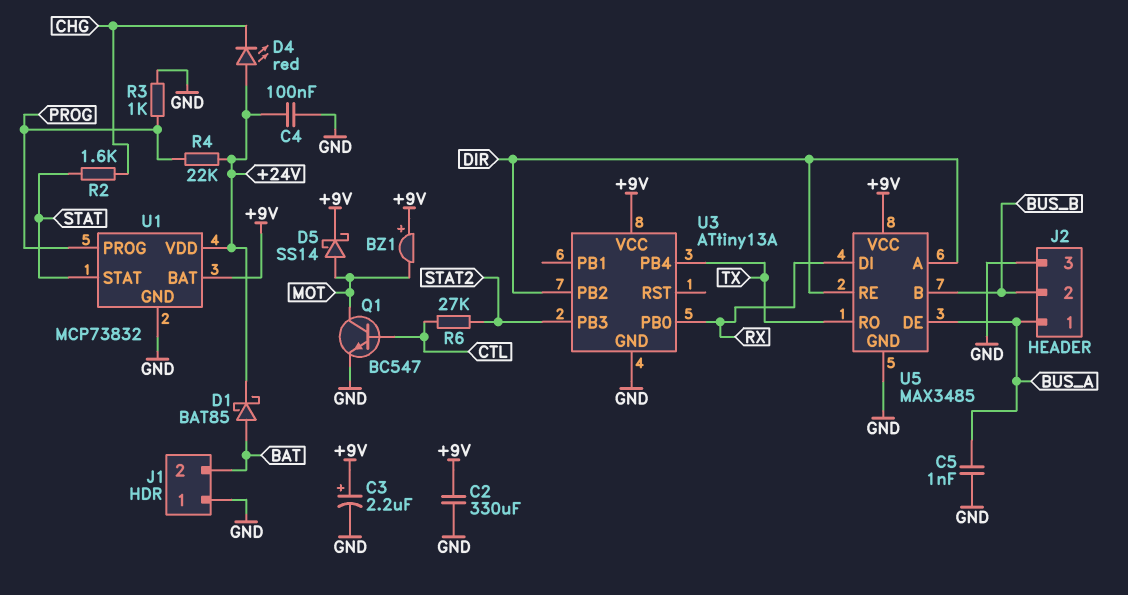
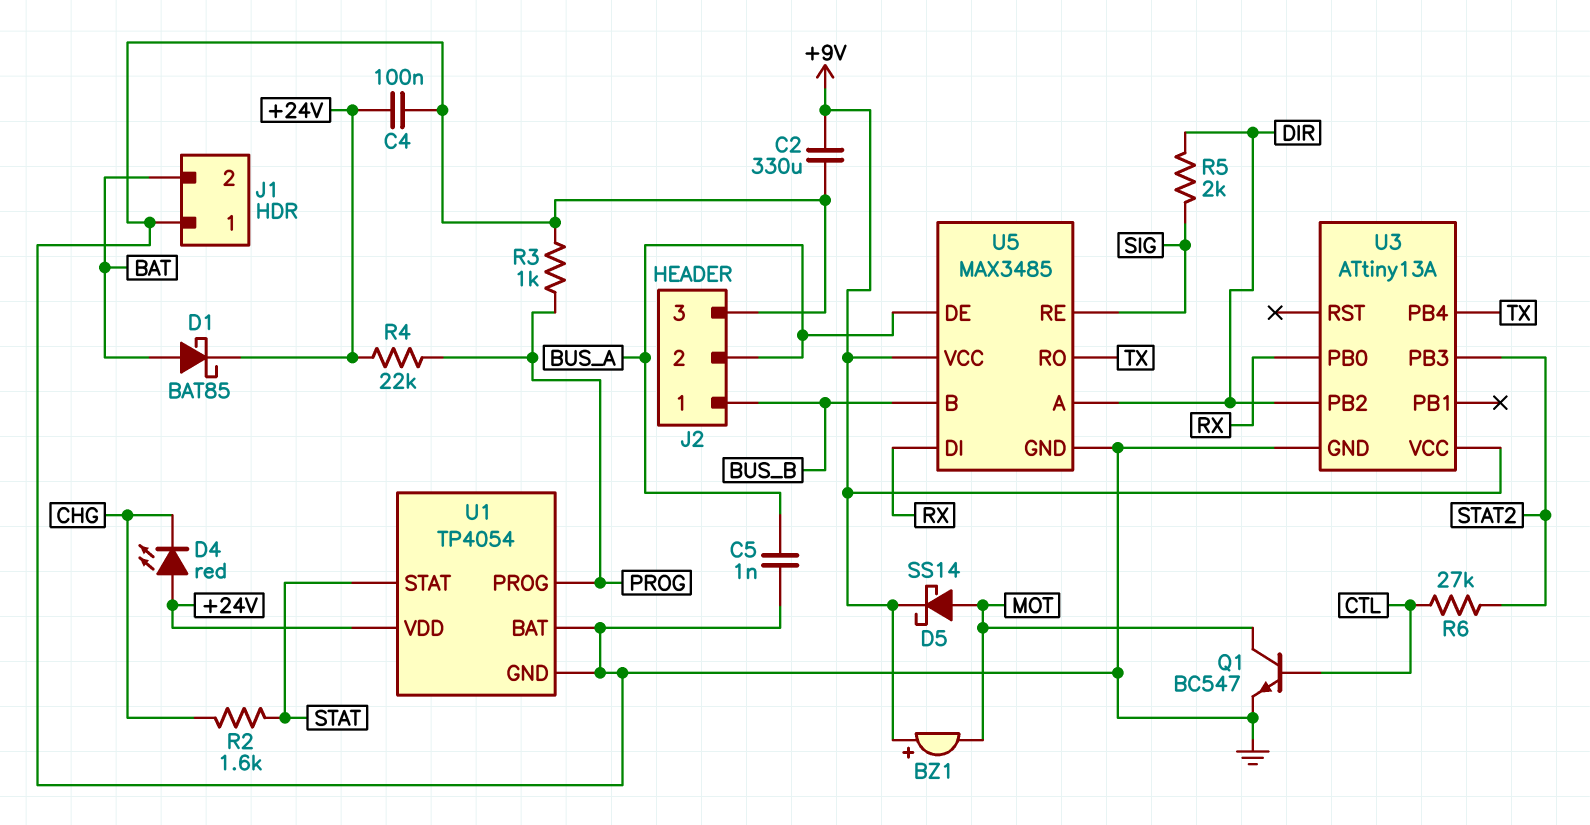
C3: 2.2uF (plus +9V, minus GND) -> none
J2 pin 1: BUS_A -> BUS_B
J2 pin 2: BUS_B -> BUS_A
R5: none -> 2k (DIR, SIG)
U1: MCP73832 -> TP4054
U1 pin BAT: +9V -> GND
U5 pin RE: DIR -> SIG

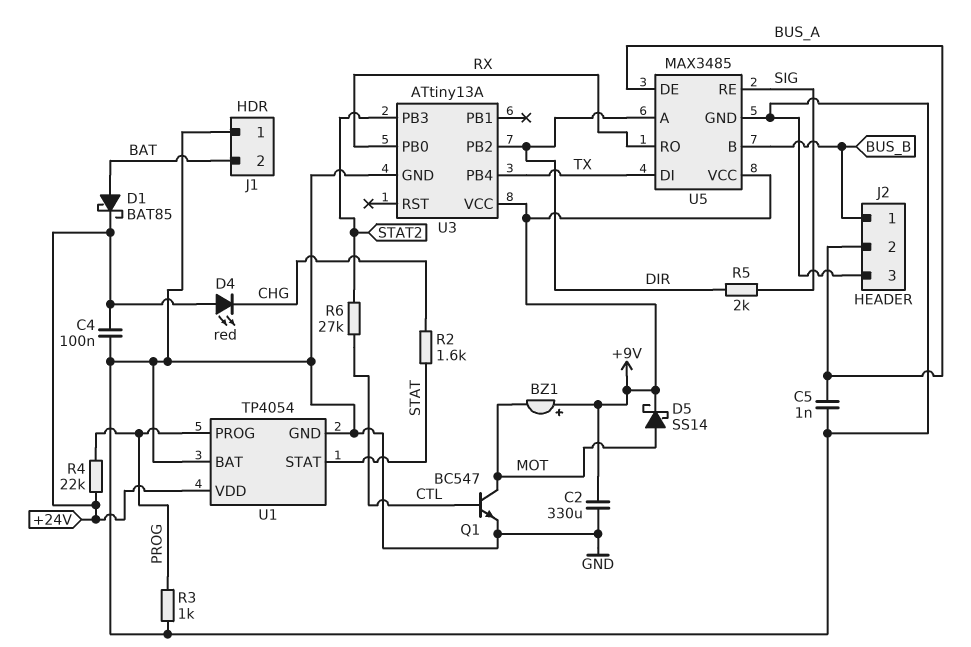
U5 pin DI: RX -> TX
U5 pin RO: TX -> RX

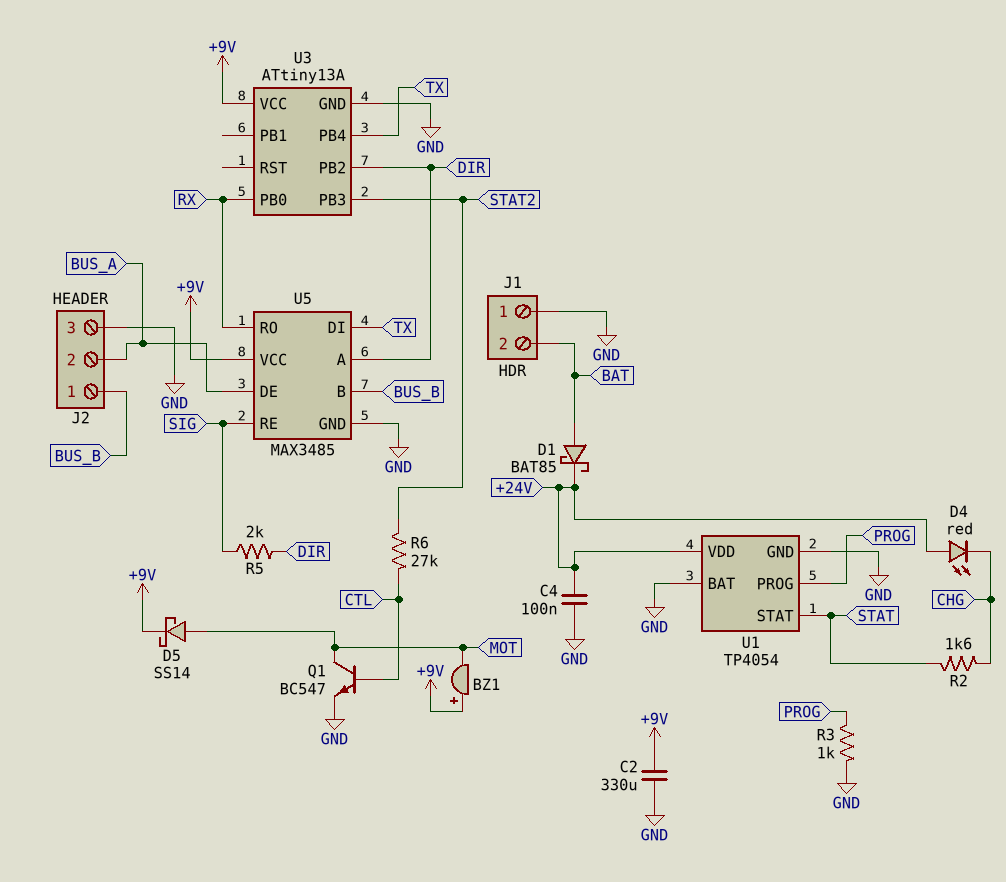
C5: 1nF (BUS_A, GND) -> none
R4: 22k (+24V, PROG) -> none

